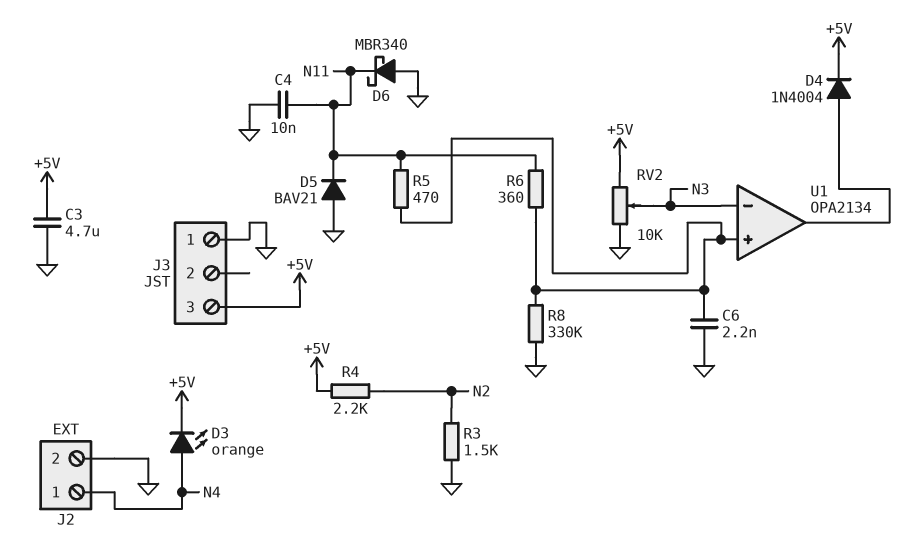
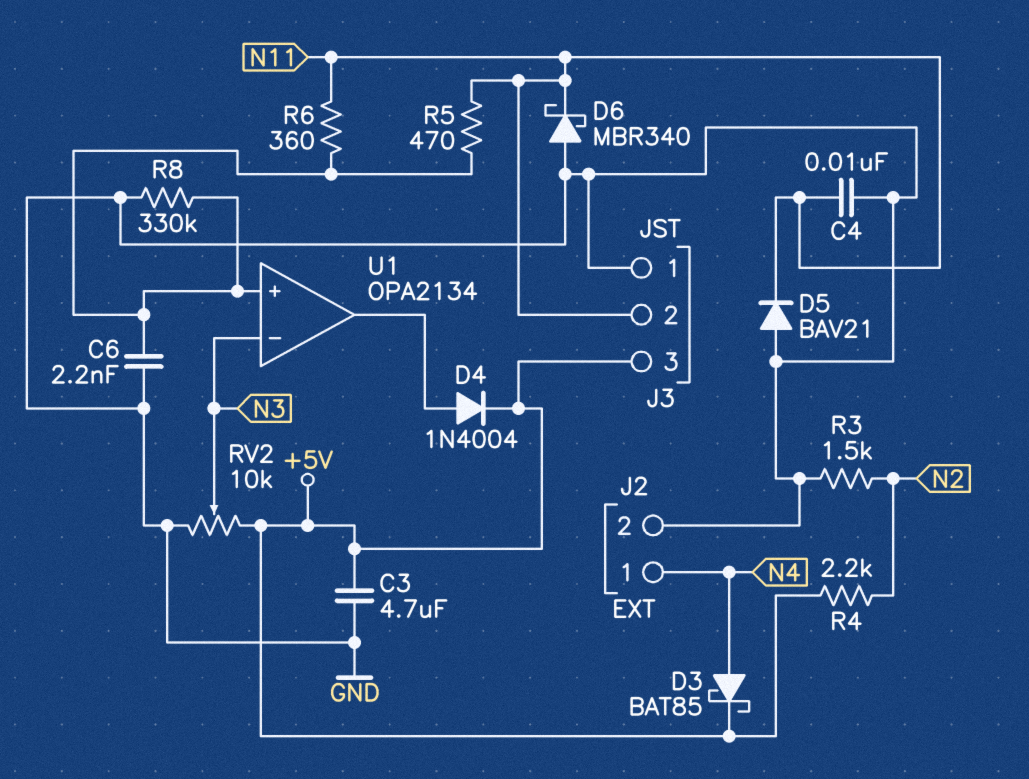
D3: LED orange (A N4, K +5V) -> schottky BAT85 (A N4, K +5V)
J3 pin 2: none -> N11

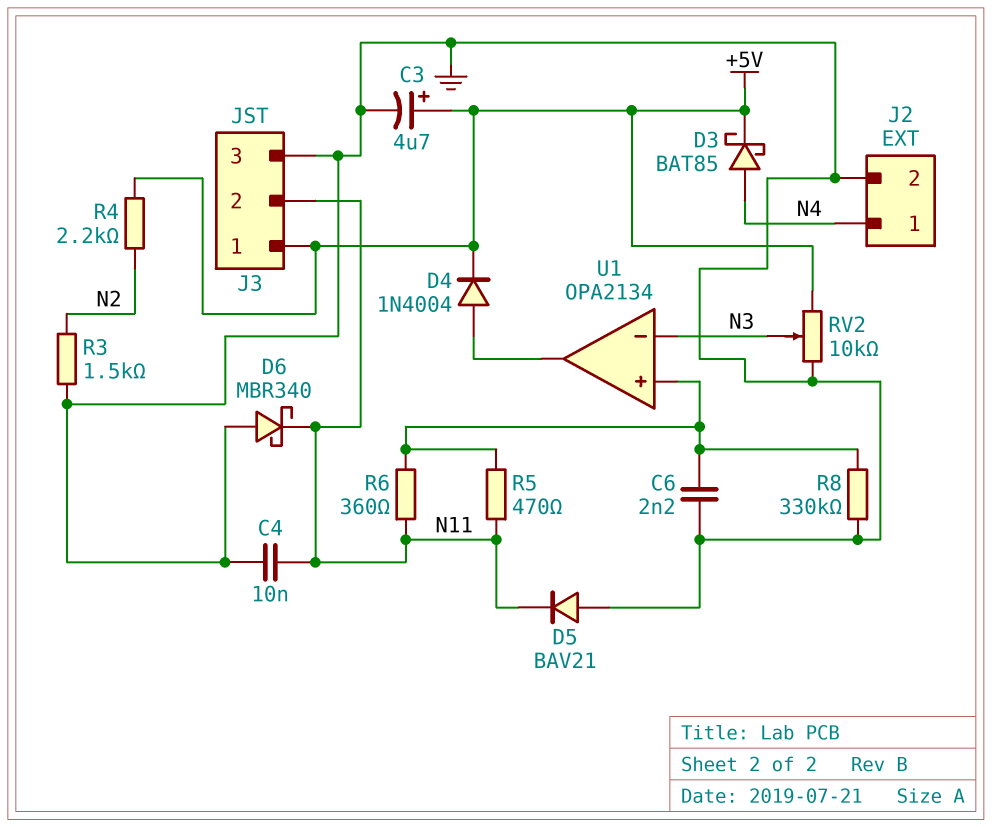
C3: 4.7uF (+5V, GND) -> 4.7uF (plus +5V, minus GND)
J3 pin 1: GND -> +5V
J3 pin 3: +5V -> GND

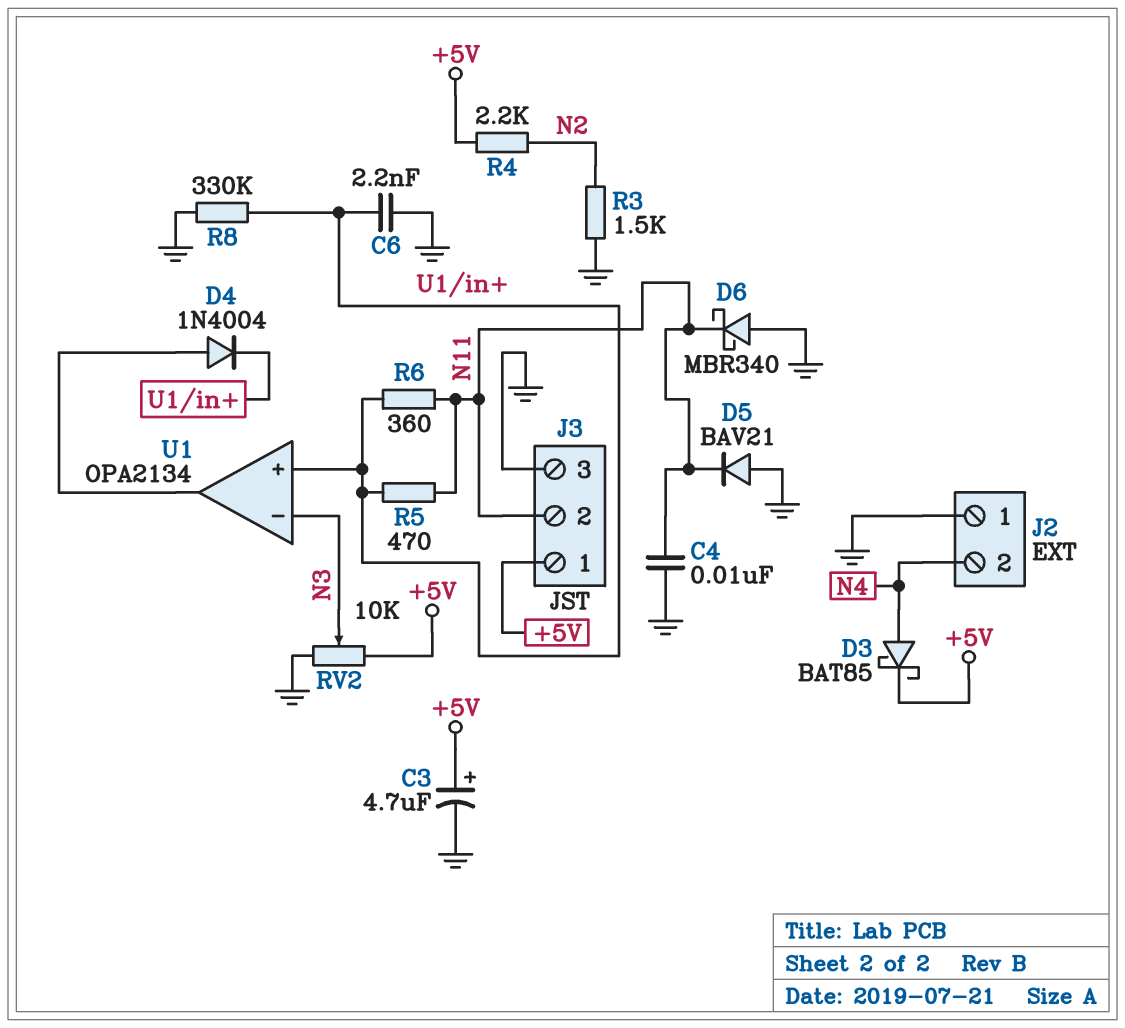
D4: diode 1N4004 (A U1/out, K +5V) -> diode 1N4004 (A U1/out, K U1/in+)
J2 pin 1: N4 -> GND
J2 pin 2: GND -> N4

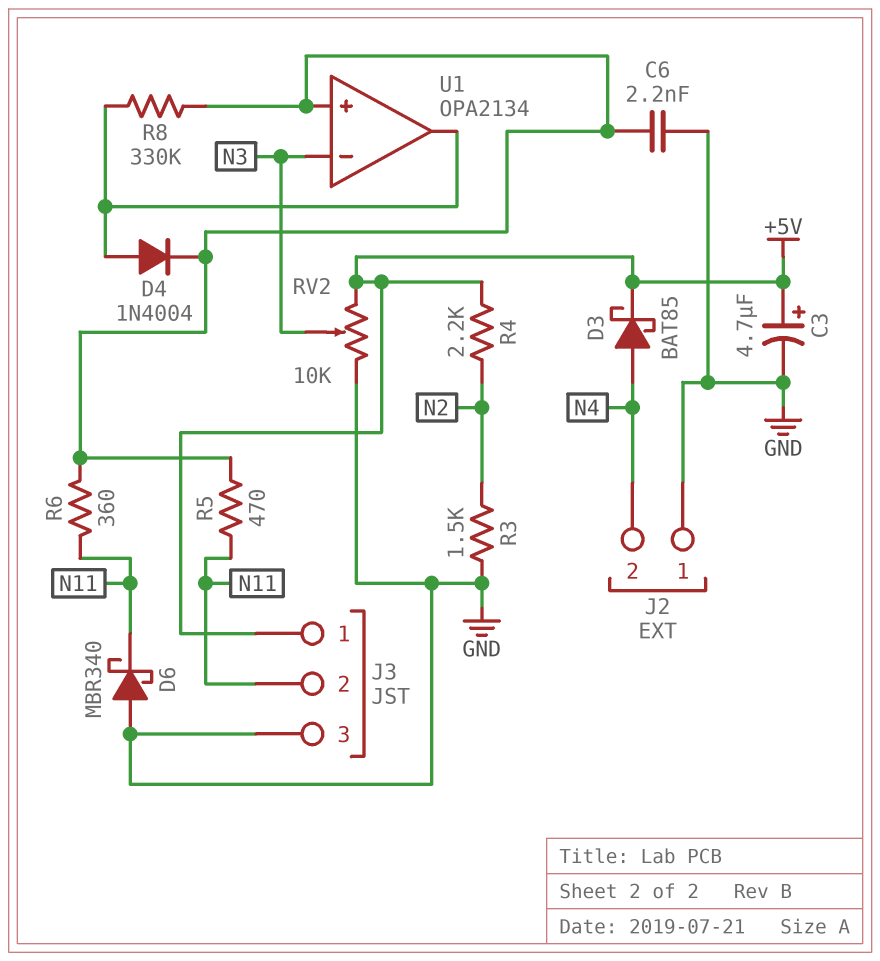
C4: 10nF (GND, N11) -> none
D5: diode BAV21 (A GND, K N11) -> none
R8: 330k (GND, U1/in+) -> 330k (U1/in+, U1/out)

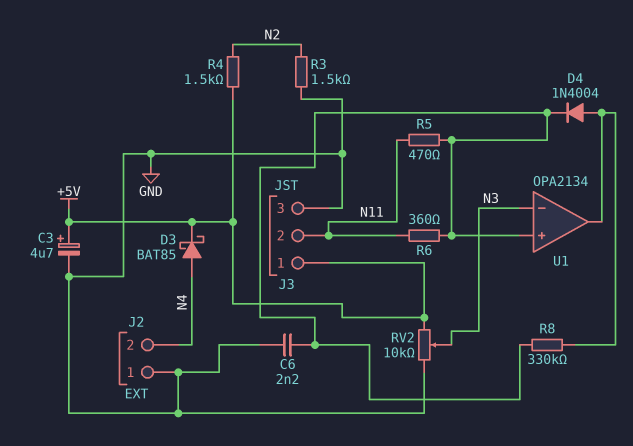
D6: schottky MBR340 (A GND, K N11) -> none
R4: 2.2k (+5V, N2) -> 1.5k (+5V, N2)

